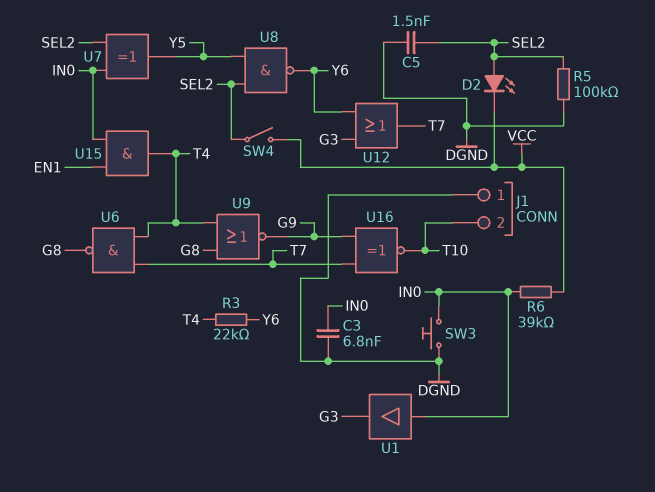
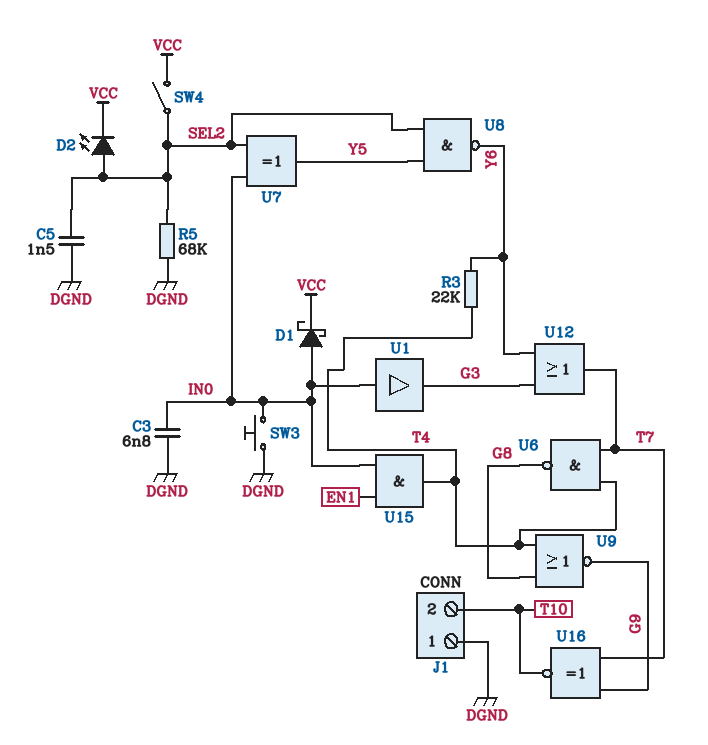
D1: none -> schottky (A IN0, K VCC)
R5: 100k (DGND, SEL2) -> 68k (DGND, SEL2)
R6: 39k (IN0, VCC) -> none

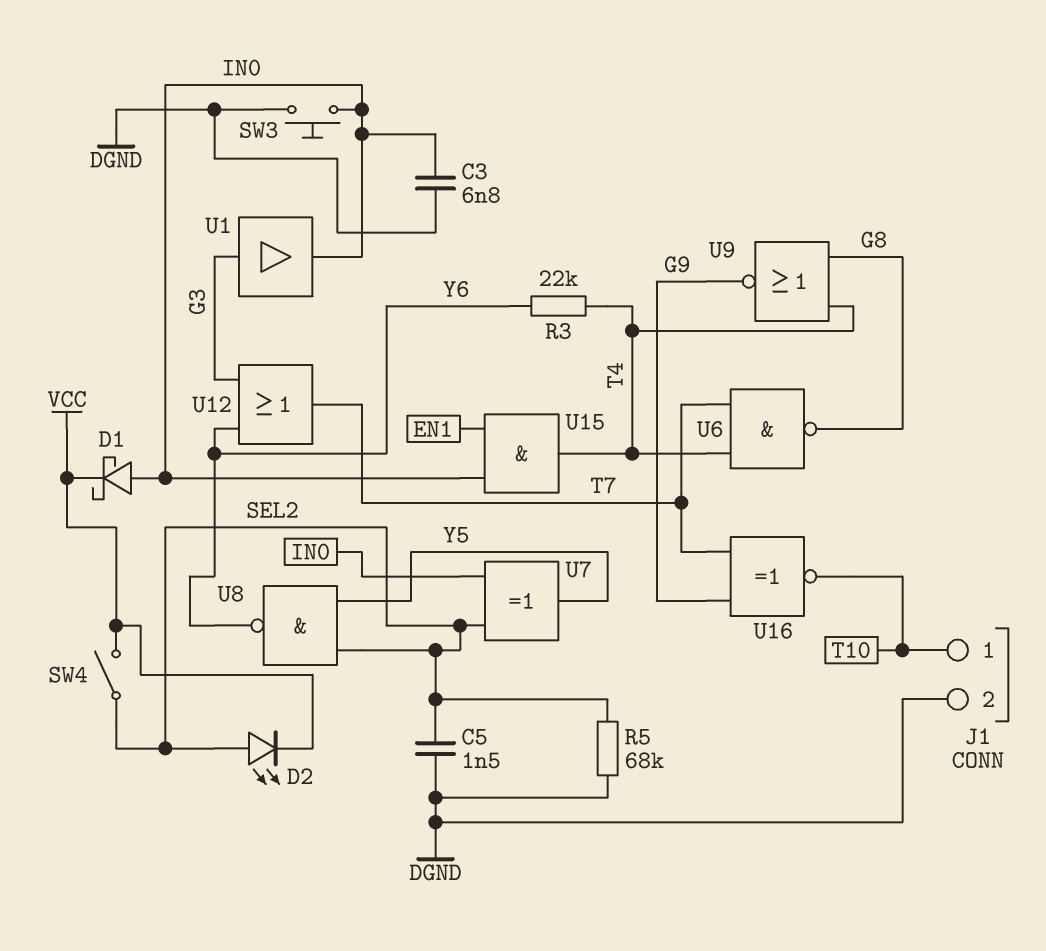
J1 pin 1: DGND -> T10
J1 pin 2: T10 -> DGND
U1: buffer (in IN0, out G3) -> buffer (in G3, out IN0)

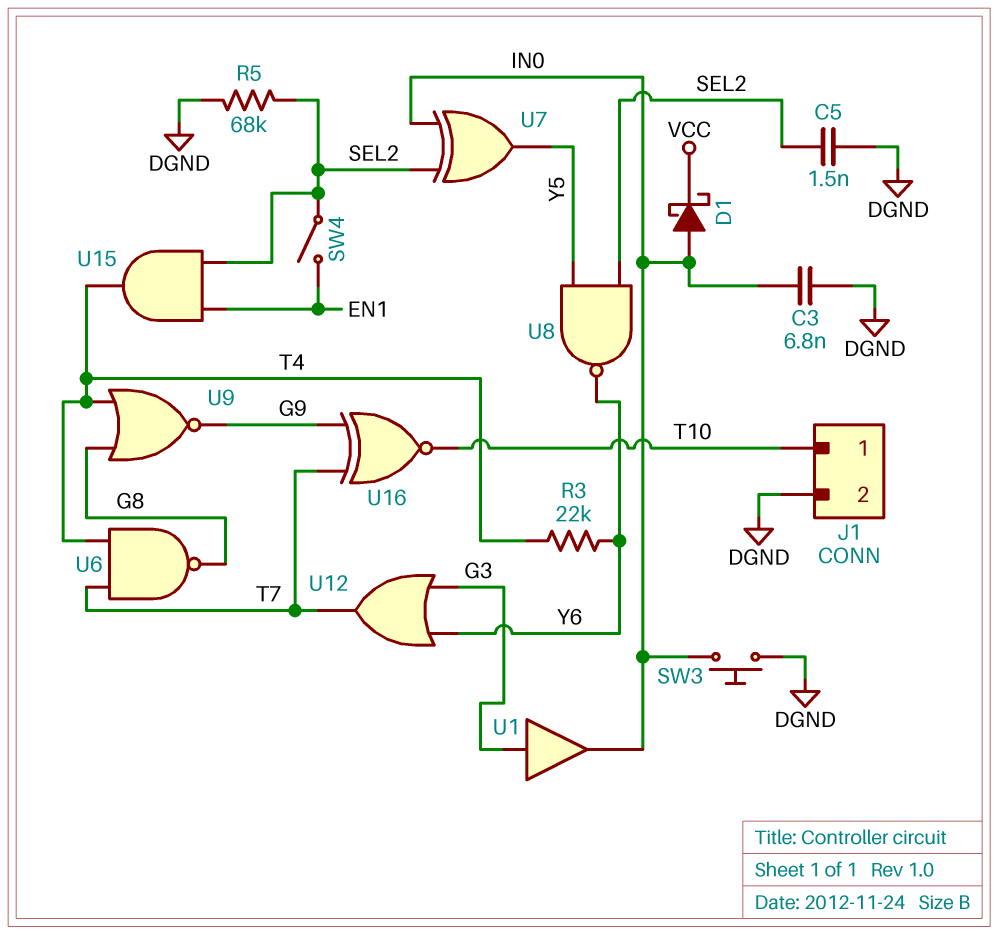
D2: LED (A SEL2, K VCC) -> none
SW4: switch (SEL2, VCC) -> switch (EN1, SEL2)
U15: AND (in EN1, in IN0, out T4) -> AND (in EN1, in SEL2, out T4)

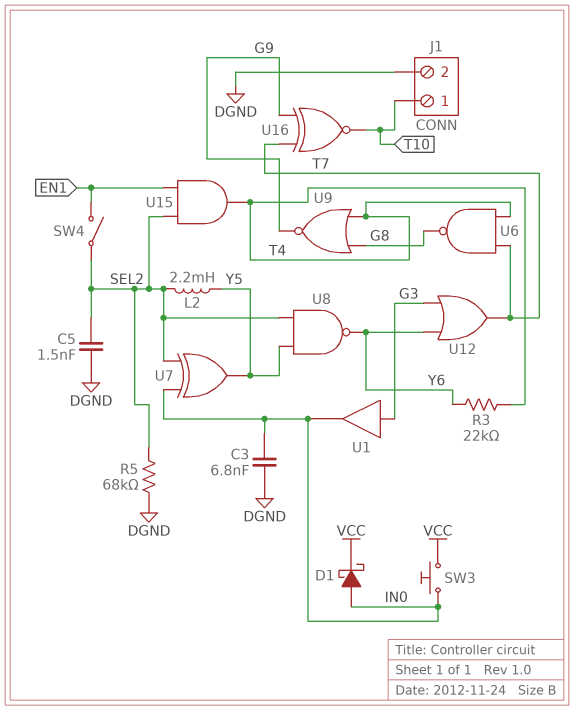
L2: none -> 2.2mH (SEL2, Y5)
SW3: button (DGND, IN0) -> button (IN0, VCC)

